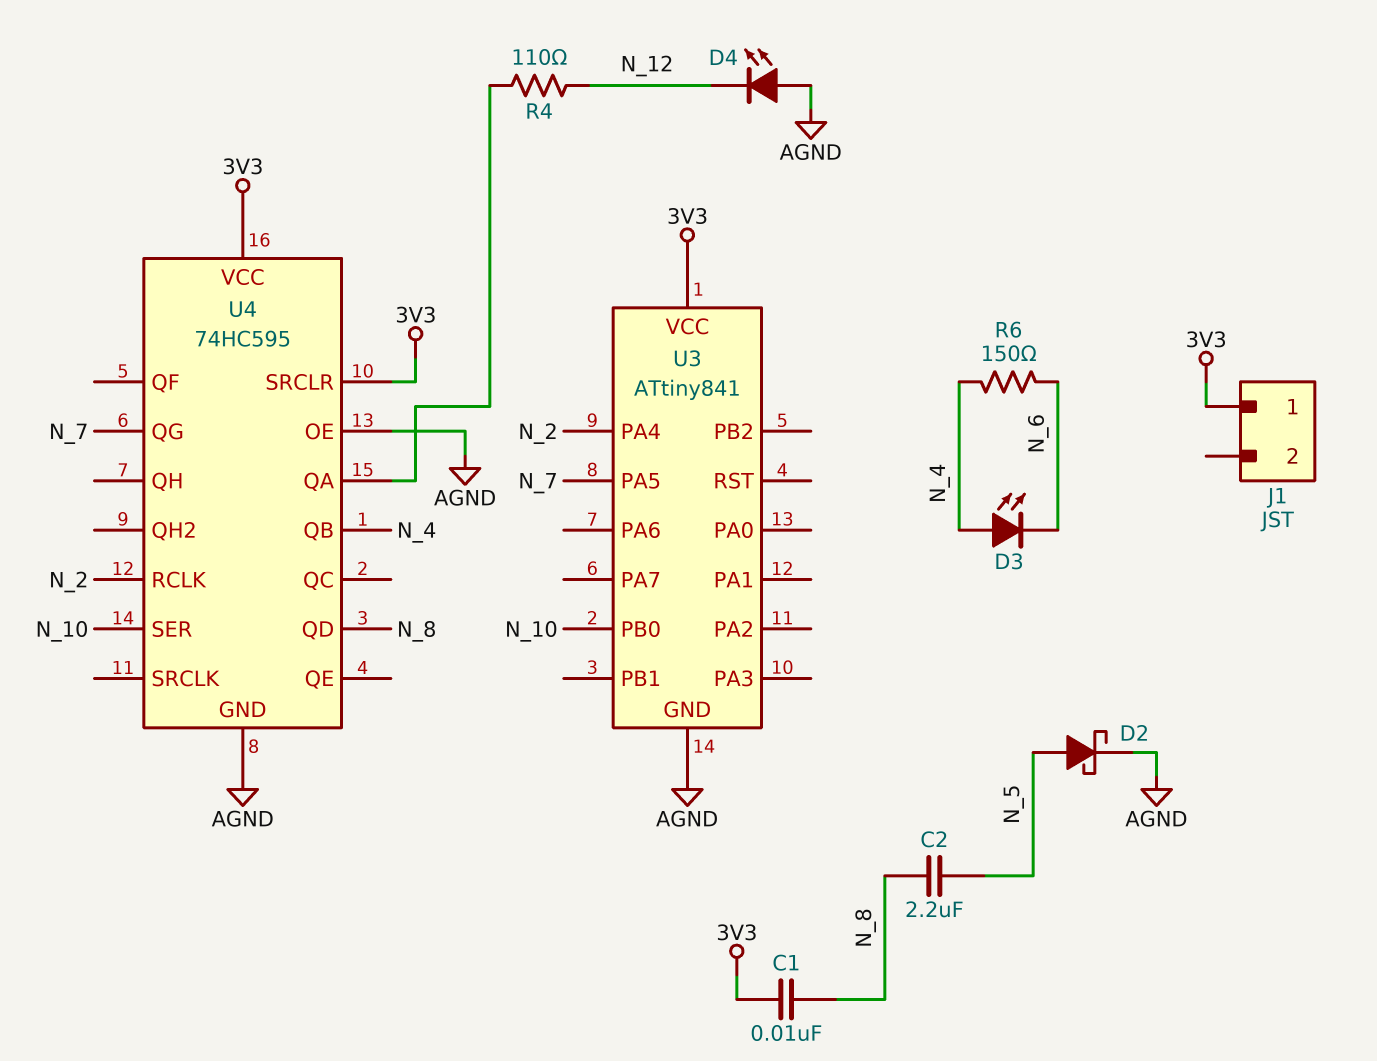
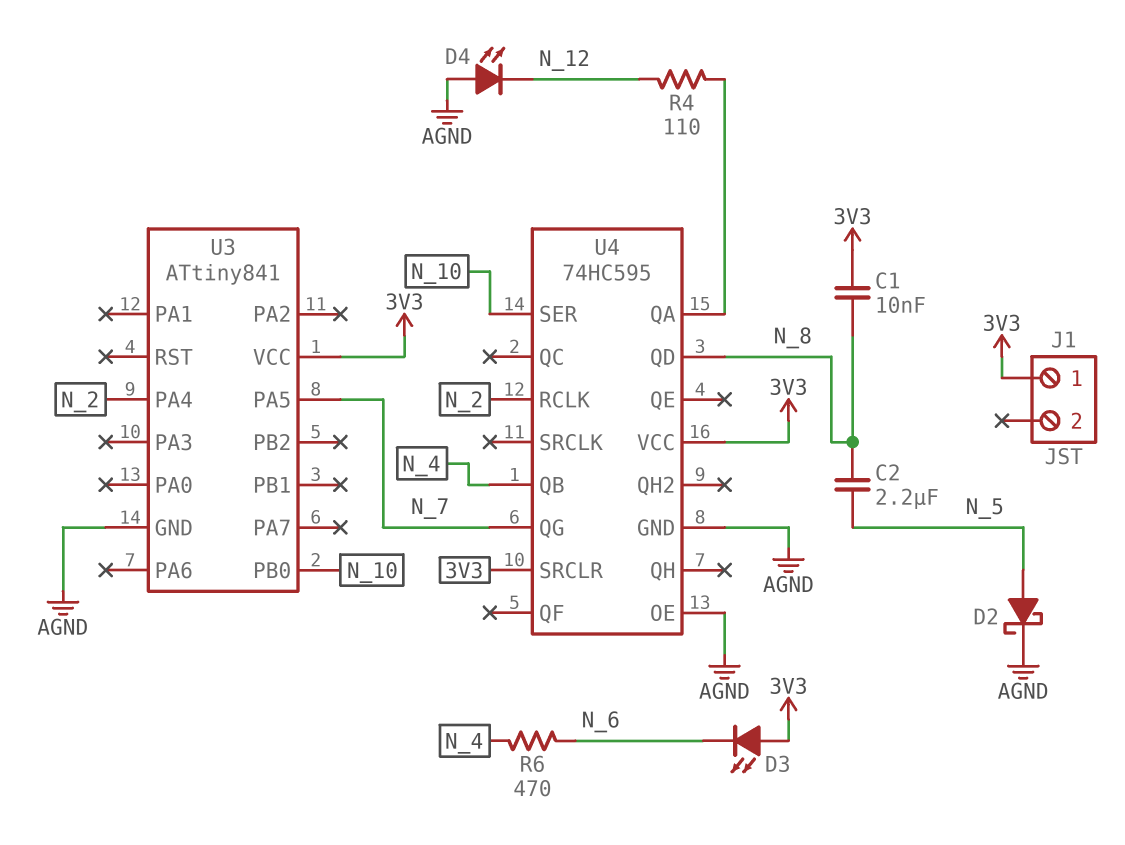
D3: LED (A N_4, K N_6) -> LED (A 3V3, K N_6)
R6: 150 (N_4, N_6) -> 470 (N_4, N_6)

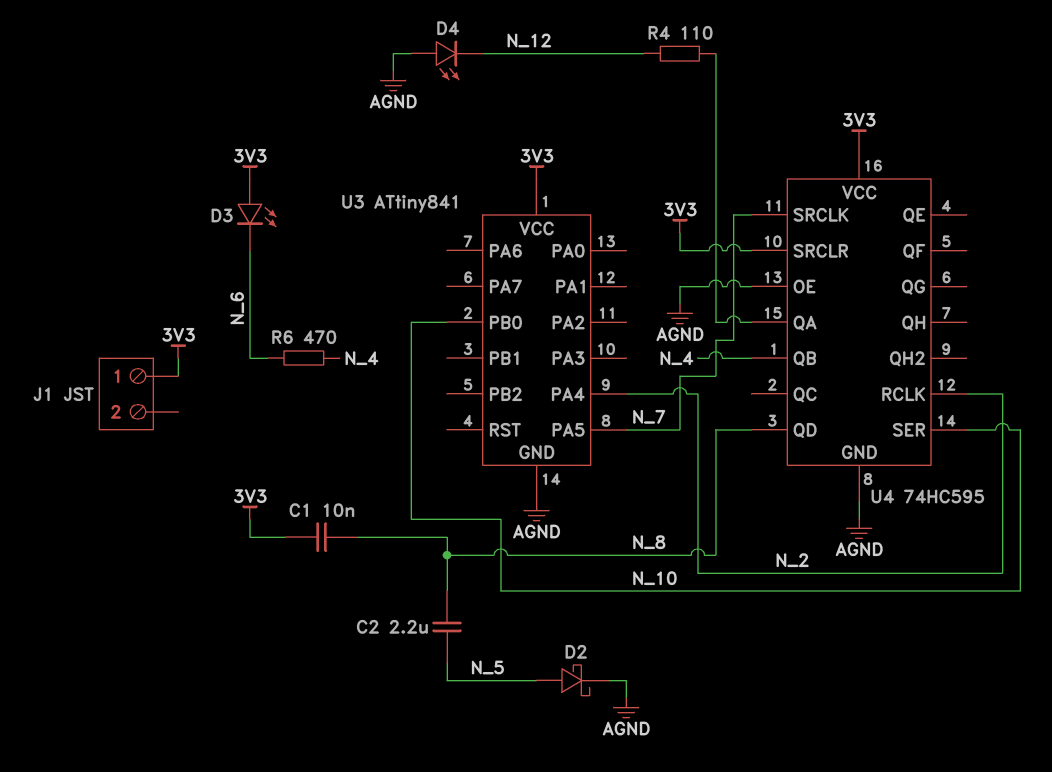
U4 pin QG: N_7 -> none
U4 pin SRCLK: none -> N_7

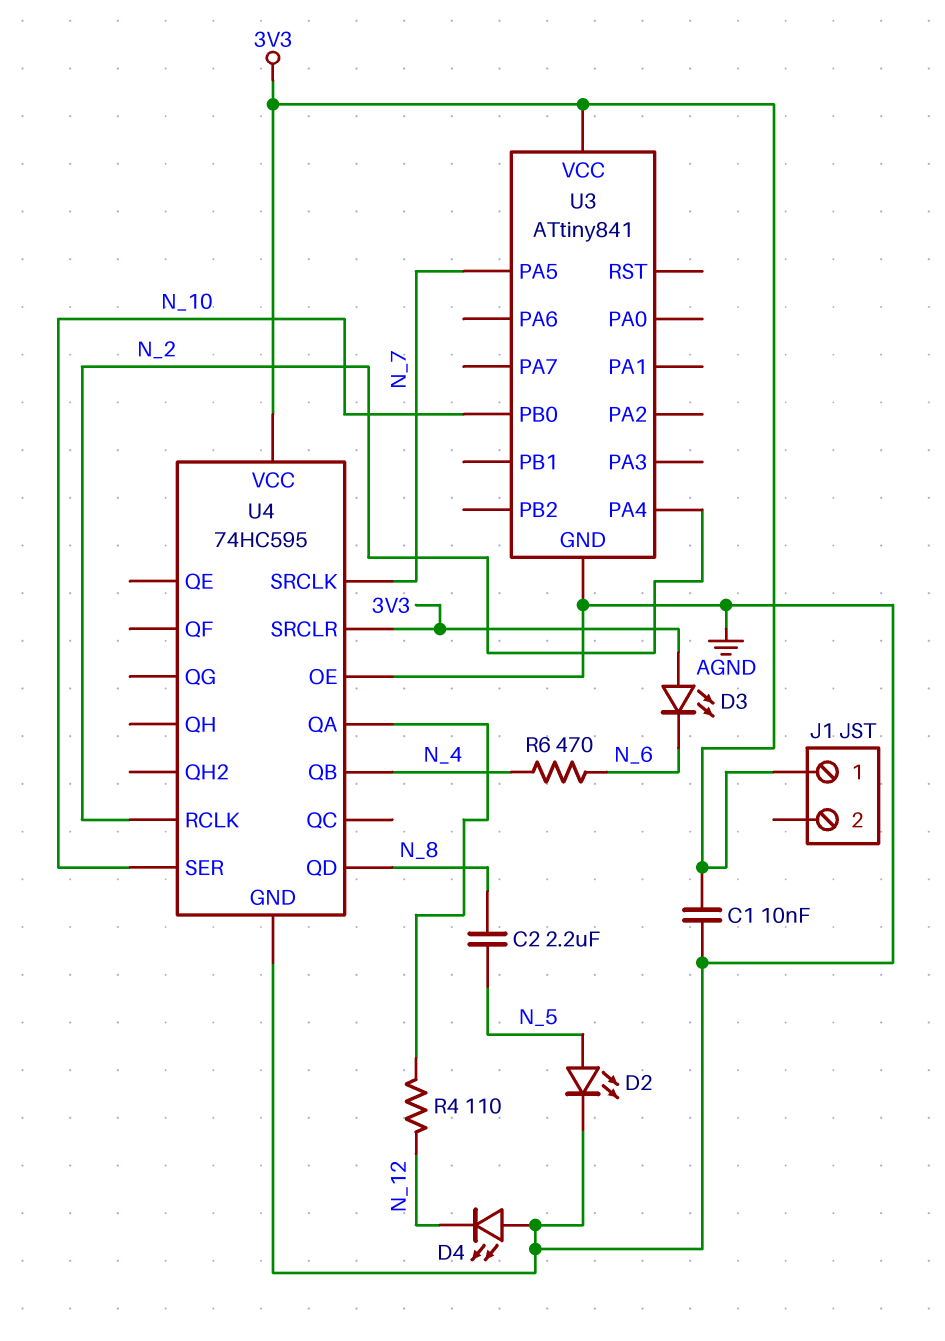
C1: 10nF (3V3, N_8) -> 10nF (3V3, AGND)
D2: schottky (A N_5, K AGND) -> LED (A N_5, K AGND)

